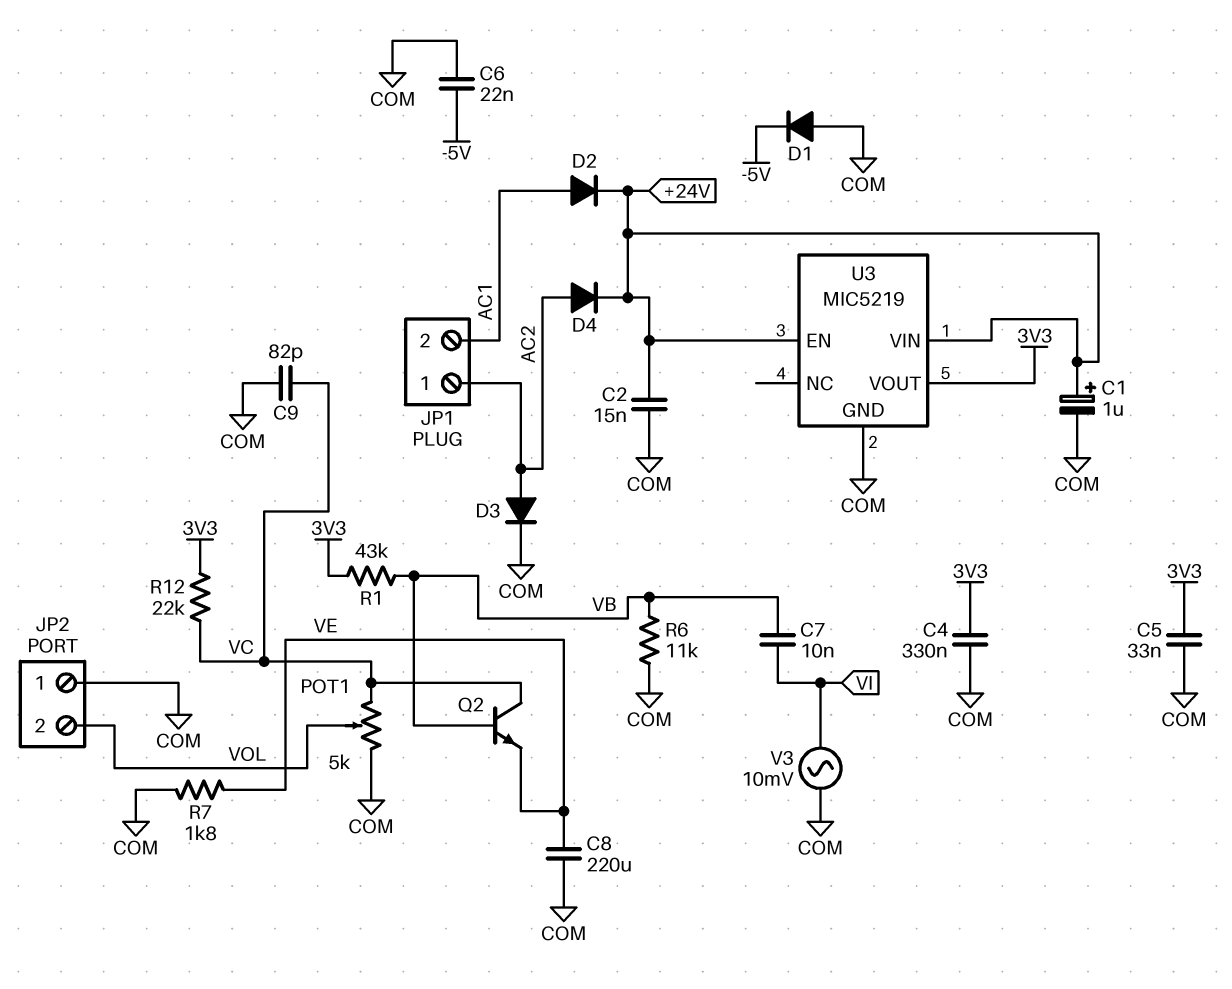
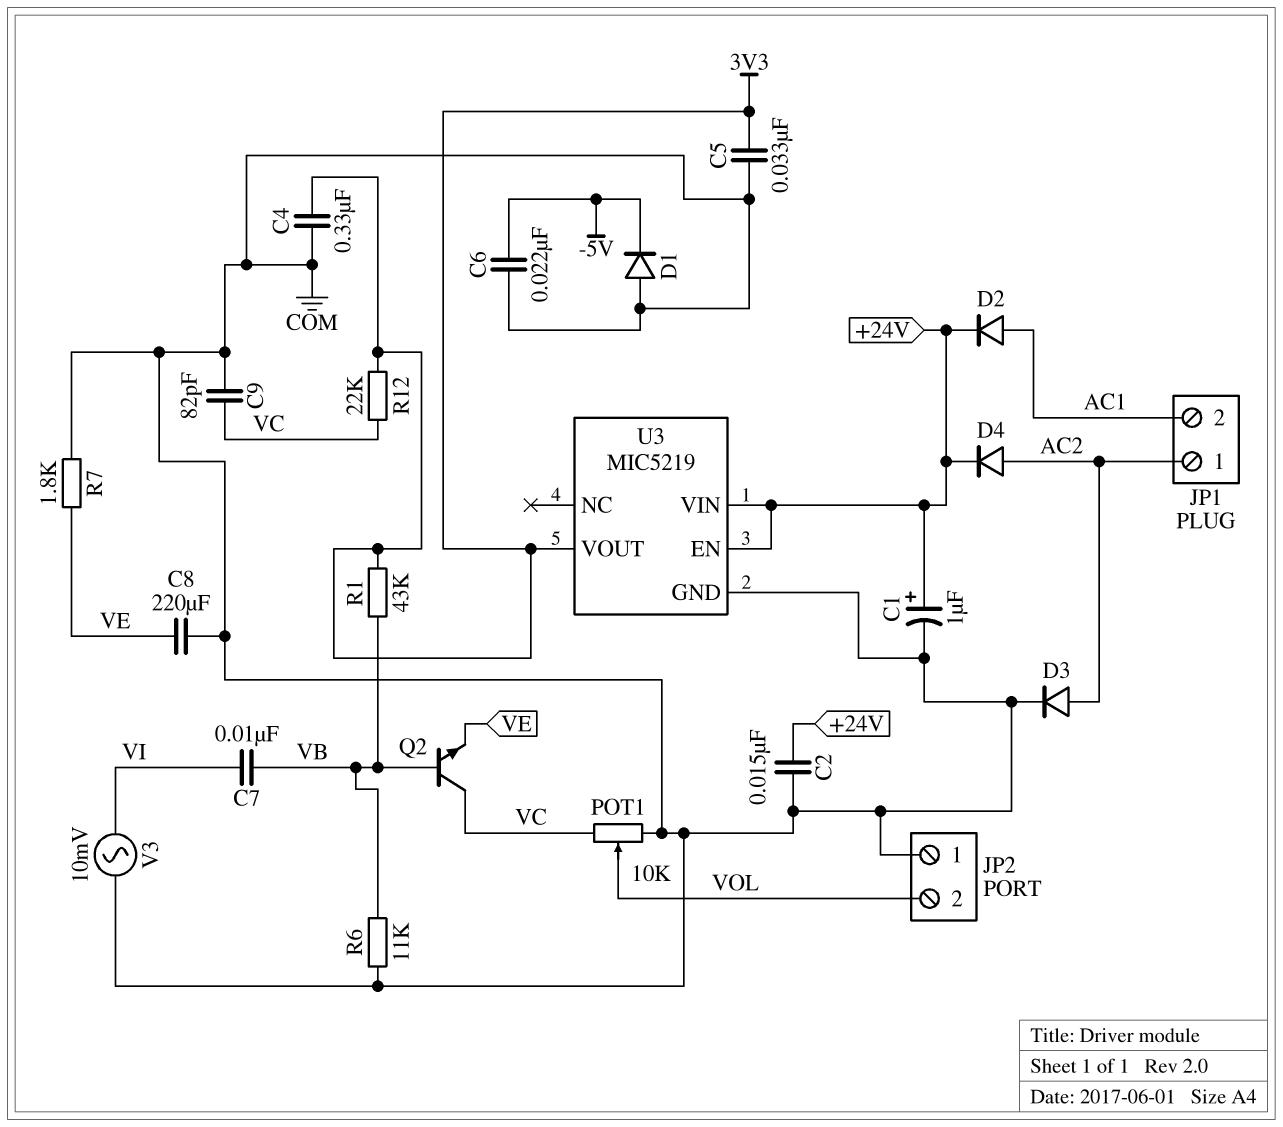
POT1: 5k (COM, VC, wiper VOL) -> 10k (COM, VC, wiper VOL)

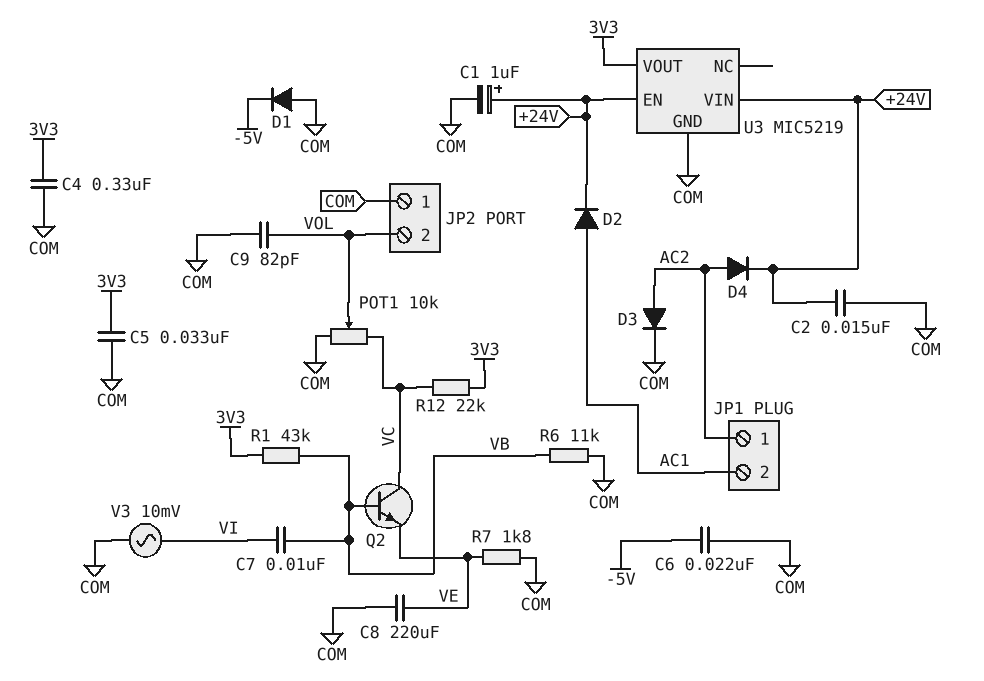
C9: 82pF (COM, VC) -> 82pF (COM, VOL)

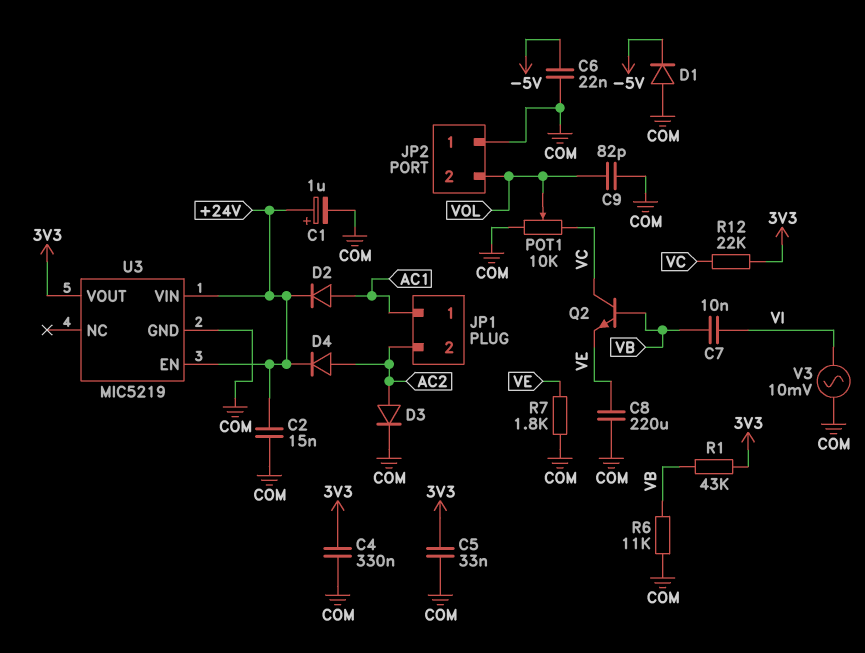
JP1 pin 1: AC2 -> AC1
JP1 pin 2: AC1 -> AC2

